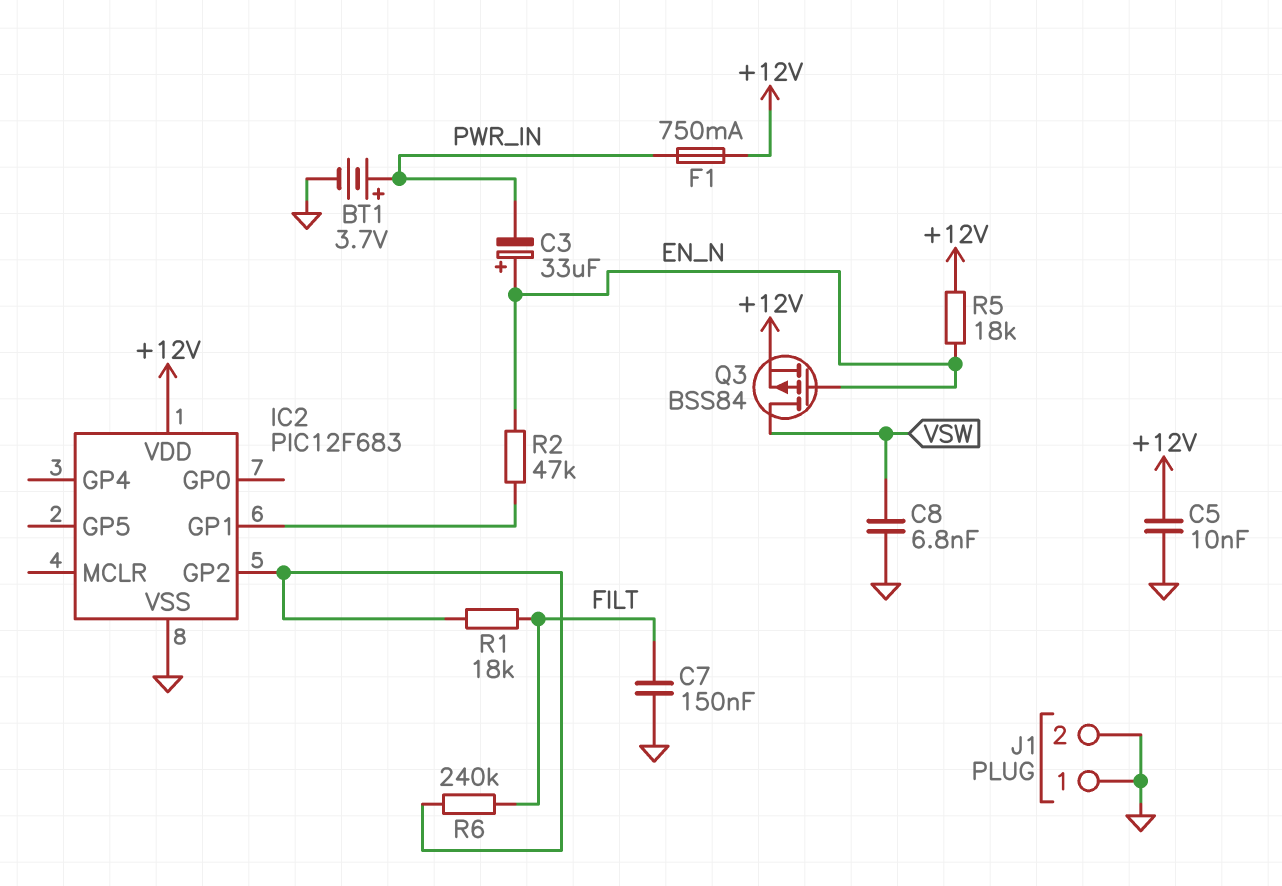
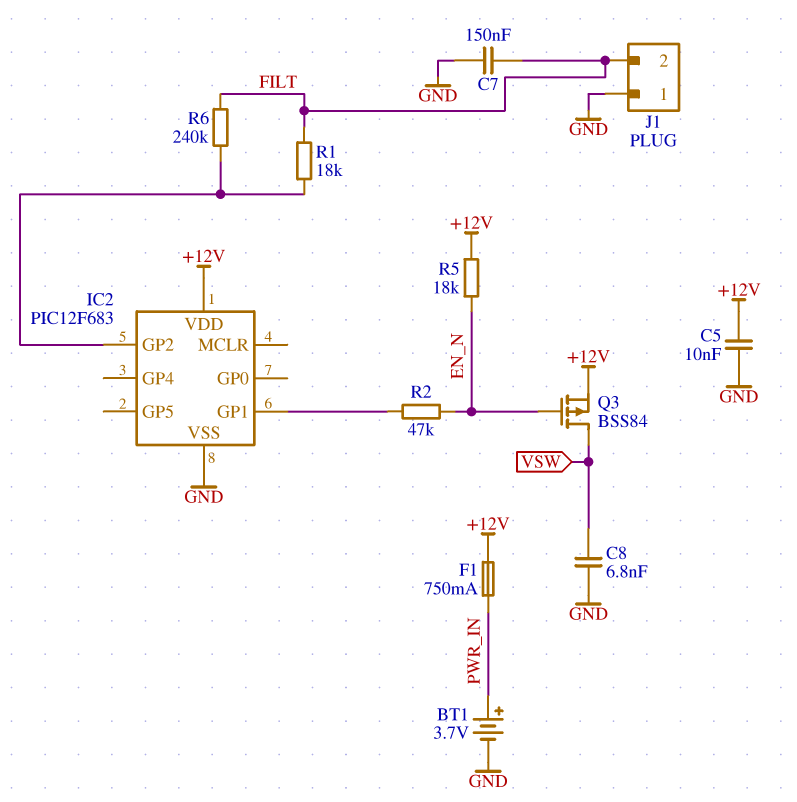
C3: 33uF (plus EN_N, minus PWR_IN) -> none
J1 pin 2: GND -> FILT

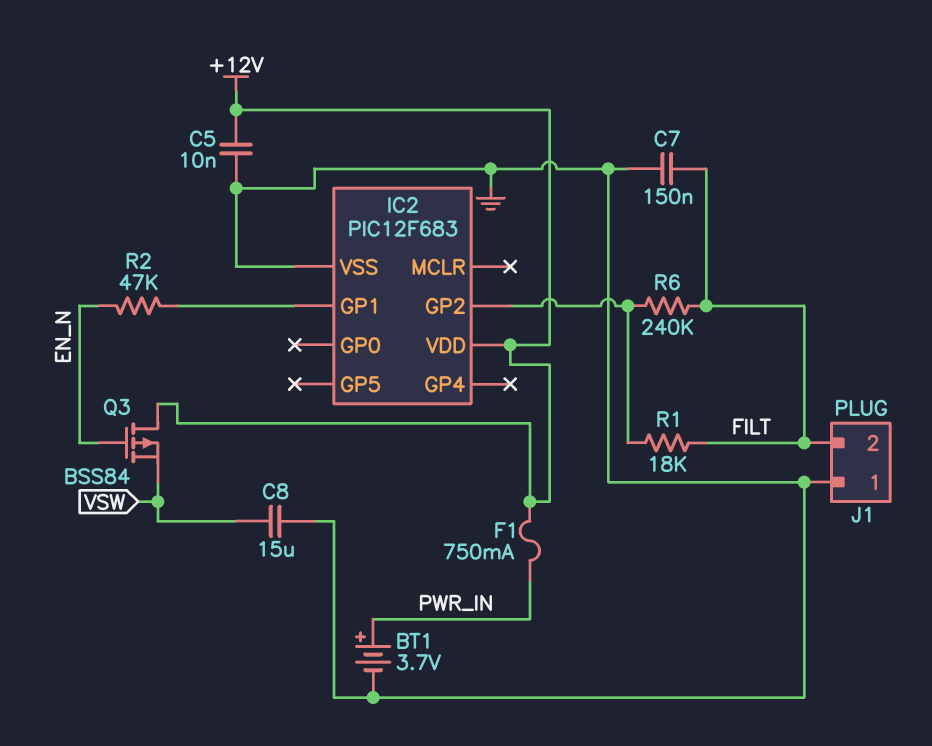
C8: 6.8nF (GND, VSW) -> 15uF (GND, VSW)
Q3: PMOS BSS84 (G EN_N, D VSW, S +12V) -> PMOS BSS84 (G EN_N, D +12V, S VSW)
R5: 18k (+12V, EN_N) -> none

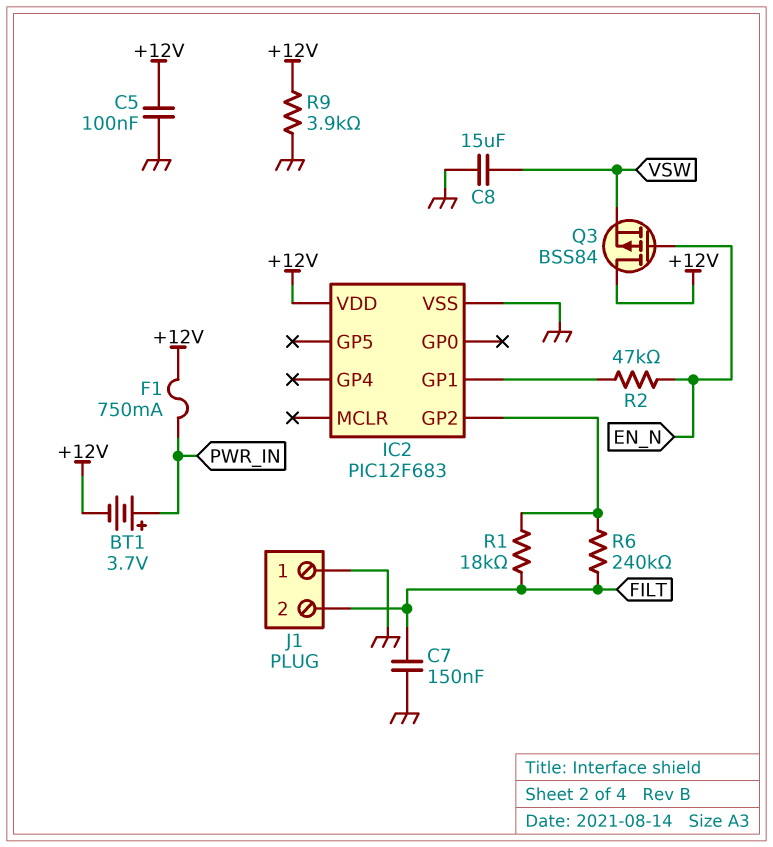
BT1: 3.7V (plus PWR_IN, minus GND) -> 3.7V (plus PWR_IN, minus +12V)
C5: 10nF (+12V, GND) -> 100nF (+12V, GND)
R9: none -> 3.9k (+12V, GND)

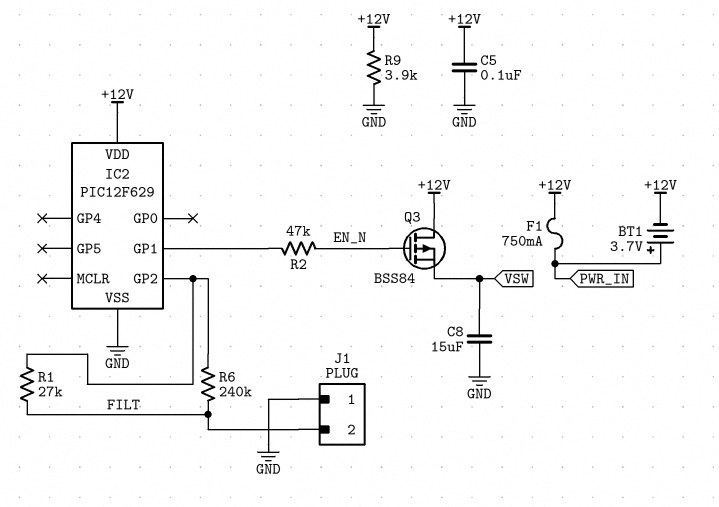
C7: 150nF (FILT, GND) -> none
IC2: PIC12F683 -> PIC12F629
R1: 18k (FILT, IC2/GP2) -> 27k (FILT, IC2/GP2)

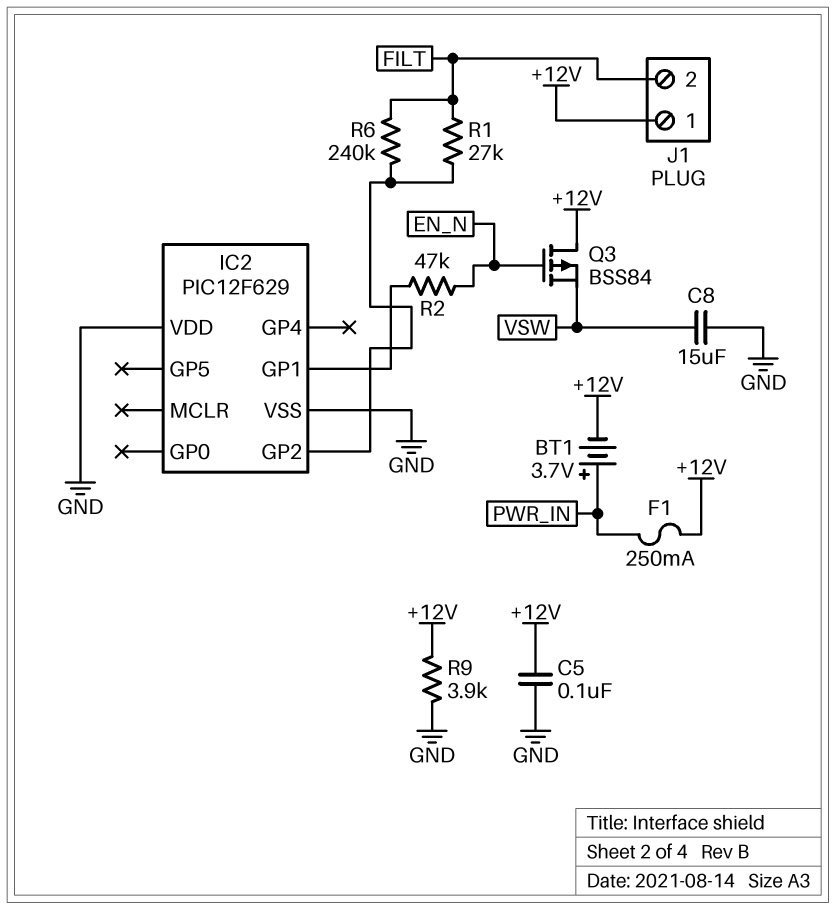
F1: 750mA (+12V, PWR_IN) -> 250mA (+12V, PWR_IN)
IC2 pin VDD: +12V -> GND
J1 pin 1: GND -> +12V

